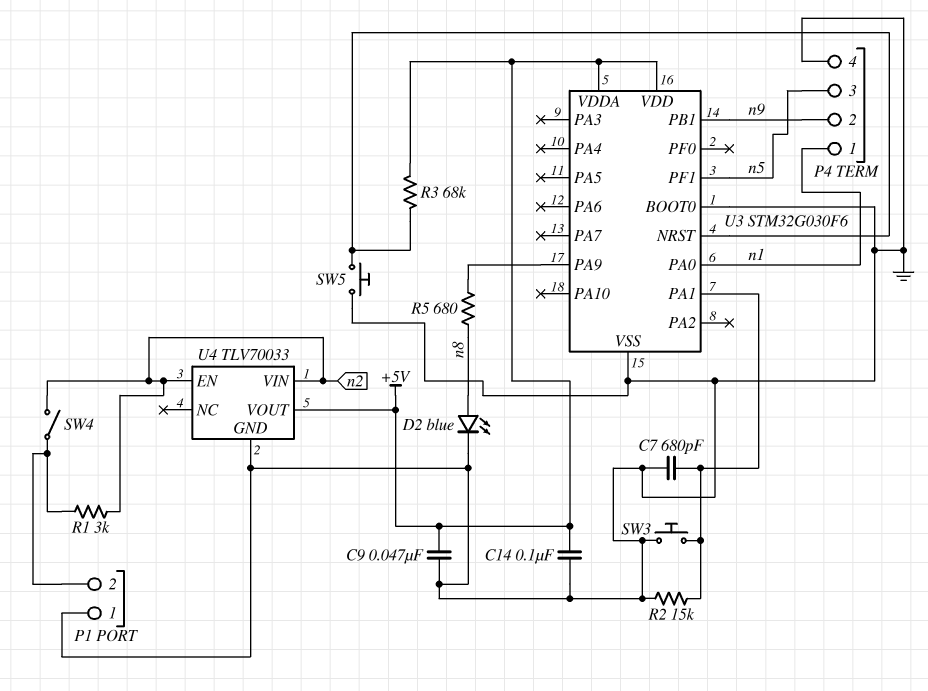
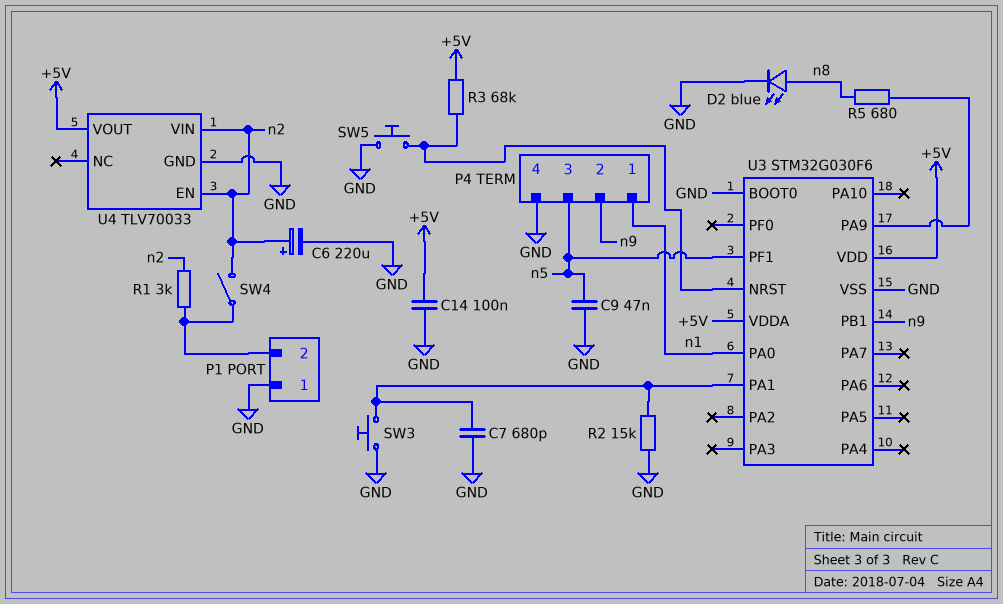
C6: none -> 220uF (plus n2, minus GND)
C9: 47nF (+5V, GND) -> 47nF (GND, n5)

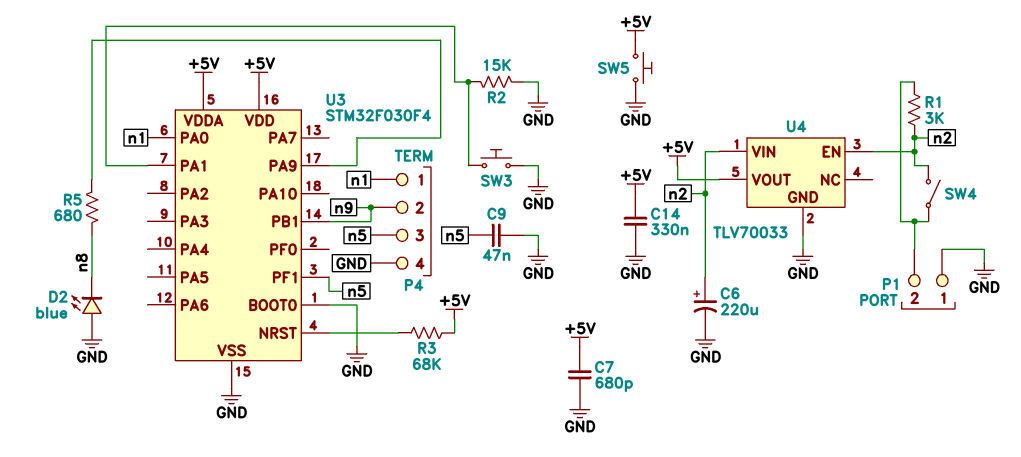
C7: 680pF (GND, U3/PA1) -> 680pF (+5V, GND)
C14: 100nF (+5V, GND) -> 330nF (+5V, GND)
D2: LED blue (A n8, K GND) -> LED blue (A GND, K n8)
SW5: button (GND, U3/NRST) -> button (+5V, GND)
U3: STM32G030F6 -> STM32F030F4

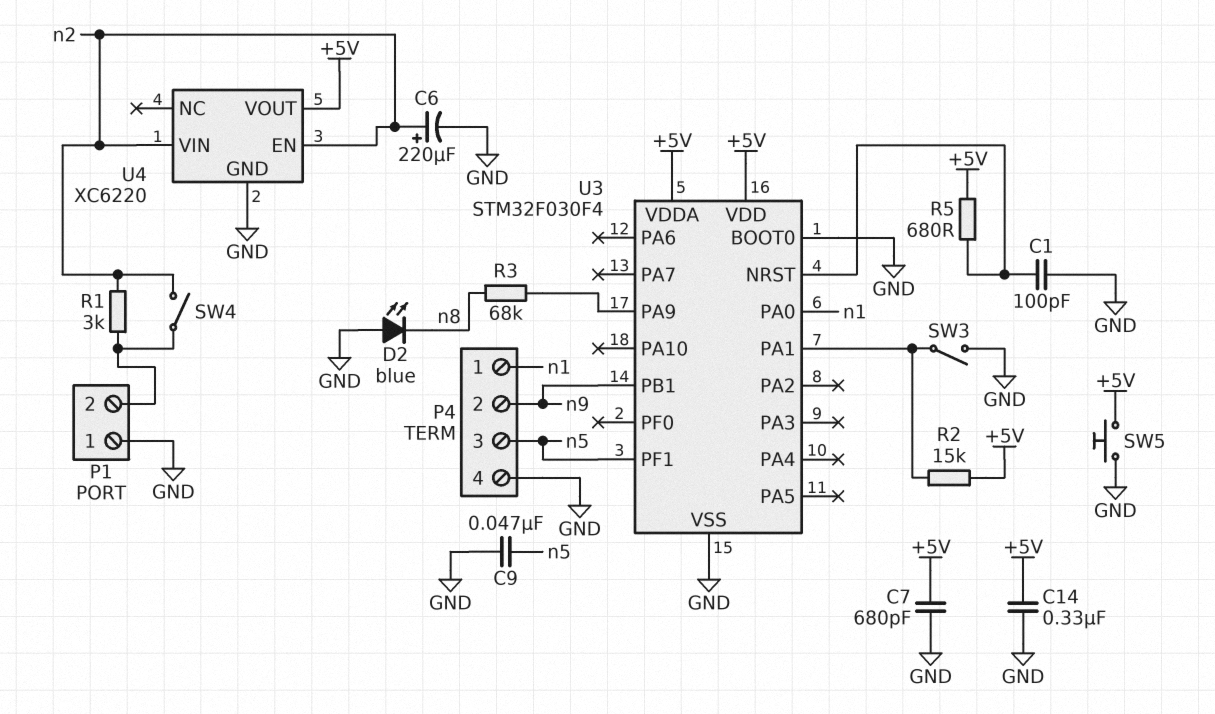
C1: none -> 100pF (GND, U3/NRST)
R2: 15k (GND, U3/PA1) -> 15k (+5V, U3/PA1)
R3: 68k (+5V, U3/NRST) -> 68k (U3/PA9, n8)
R5: 680 (U3/PA9, n8) -> 680 (+5V, U3/NRST)
SW3: button (GND, U3/PA1) -> switch (GND, U3/PA1)
U4: TLV70033 -> XC6220

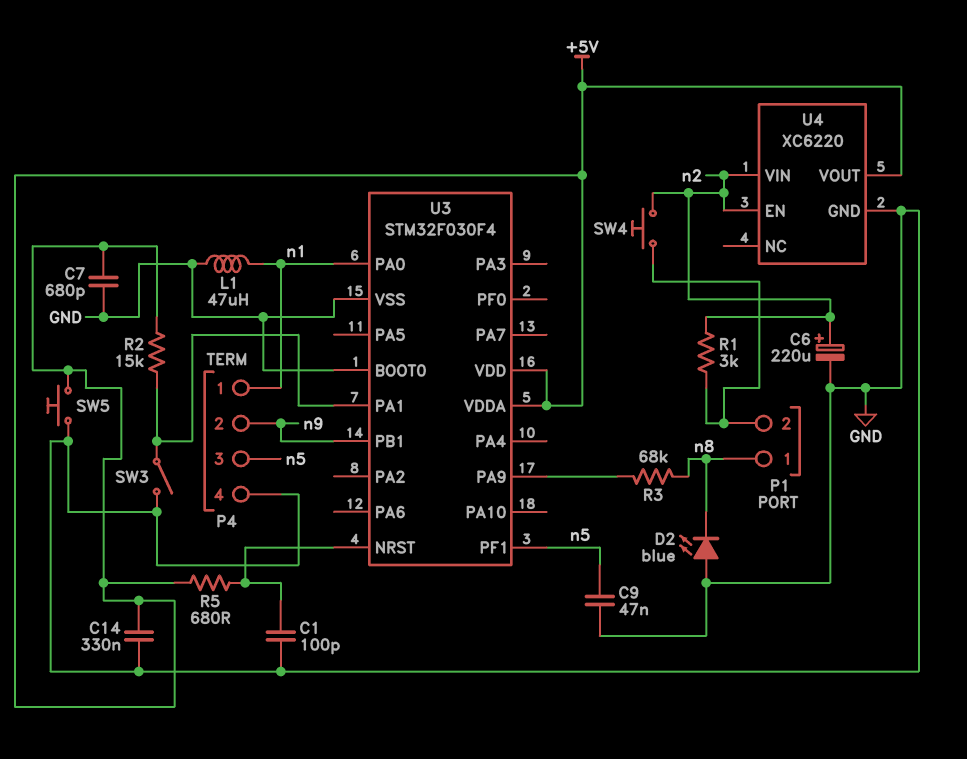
L1: none -> 47uH (GND, n1)
P1 pin 1: GND -> n8
SW4: switch (P1/2, n2) -> button (P1/2, n2)

